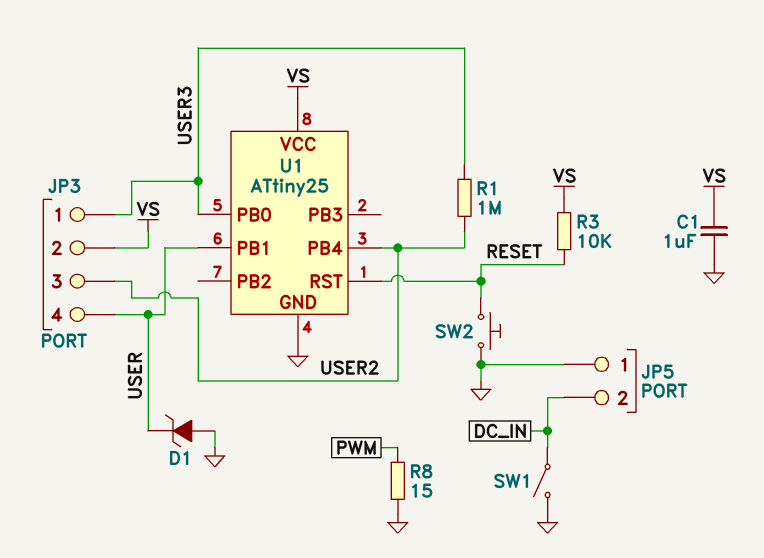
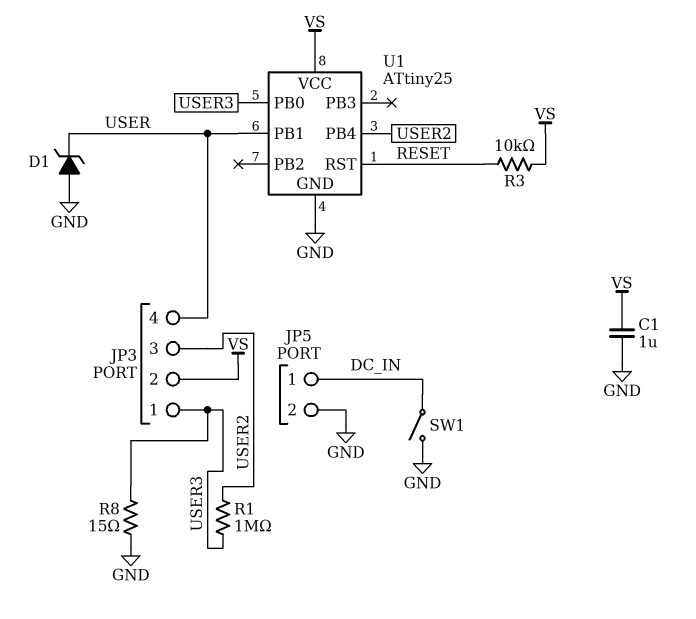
JP5 pin 1: GND -> DC_IN
JP5 pin 2: DC_IN -> GND
R8: 15 (GND, PWM) -> 15 (GND, USER3)
SW2: button (GND, RESET) -> none

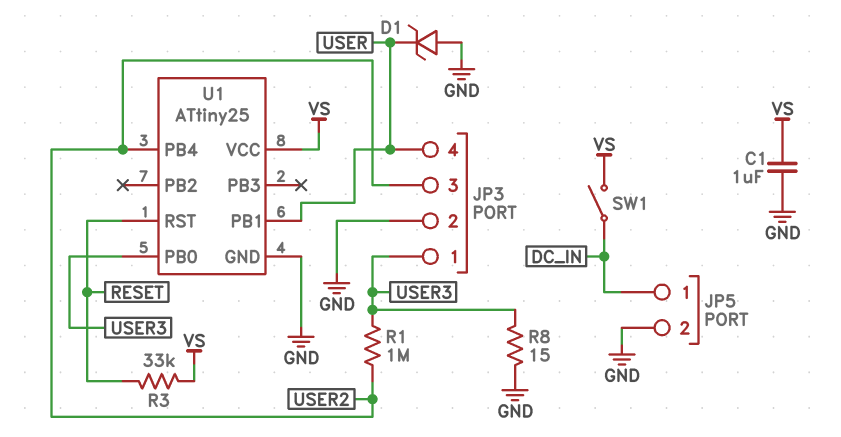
JP3 pin 2: VS -> GND
R3: 10k (RESET, VS) -> 33k (RESET, VS)
SW1: switch (DC_IN, GND) -> switch (DC_IN, VS)

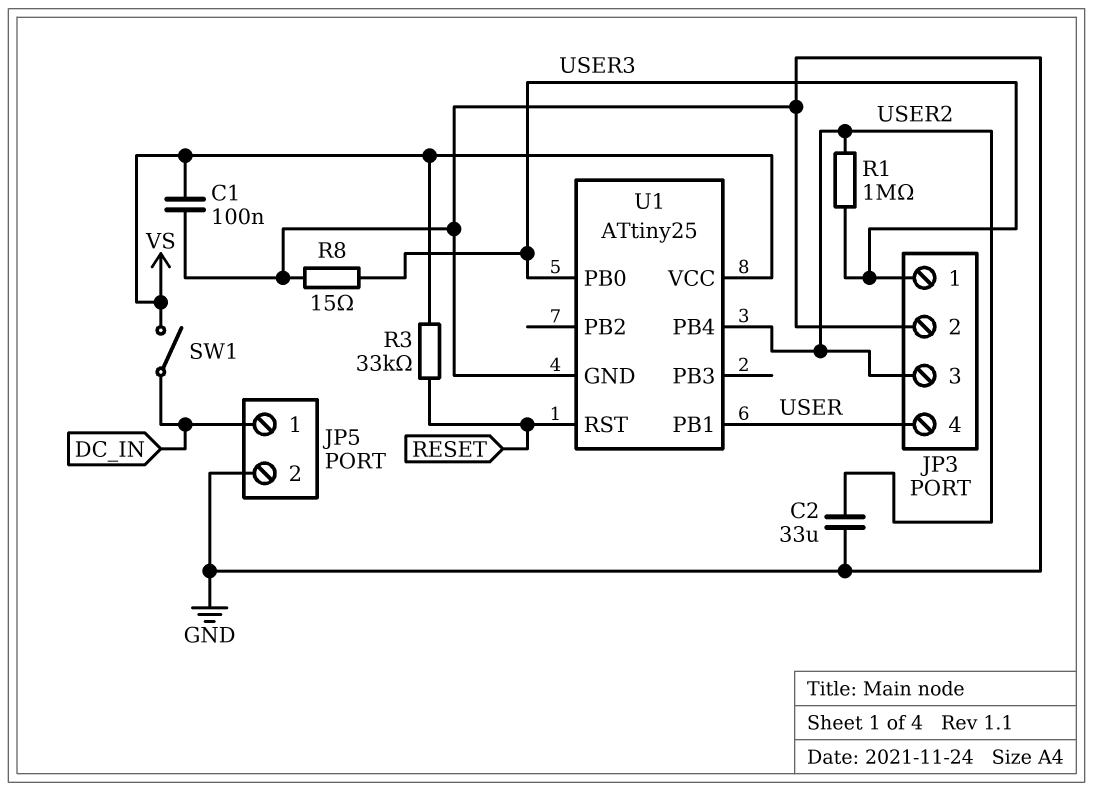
C1: 1uF (GND, VS) -> 100nF (GND, VS)
C2: none -> 33uF (GND, USER2)
D1: zener (A GND, K USER) -> none

